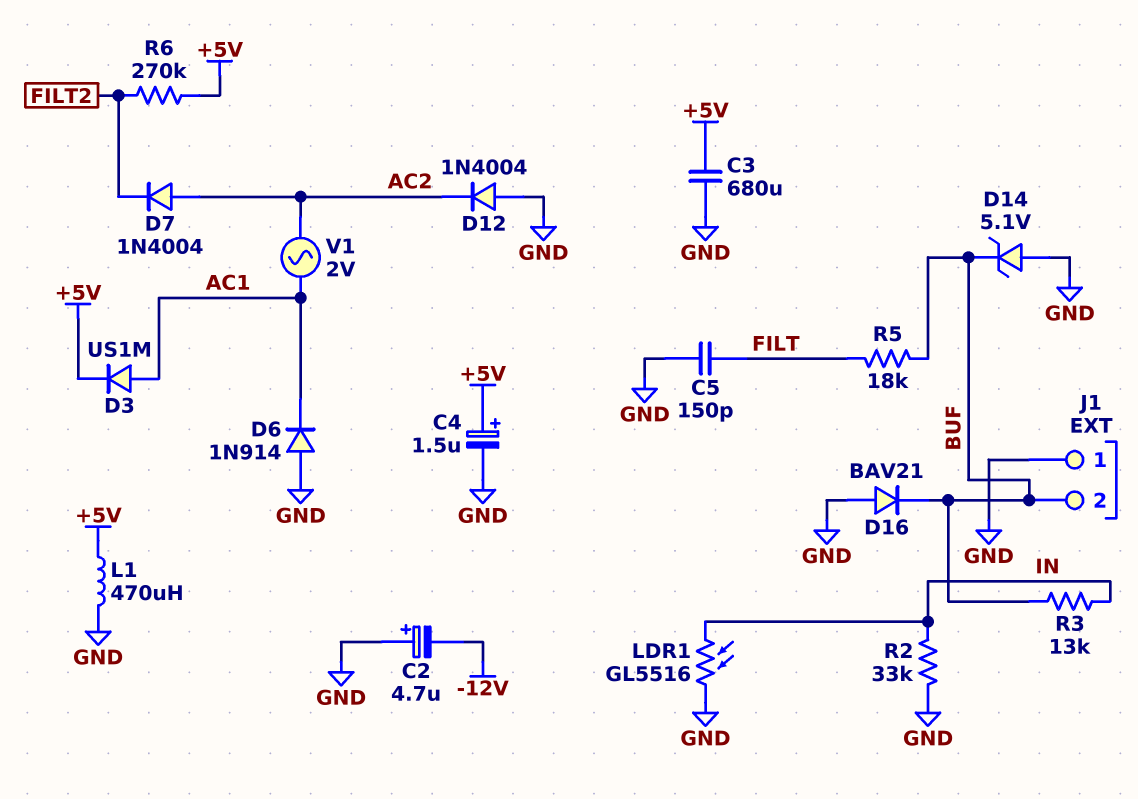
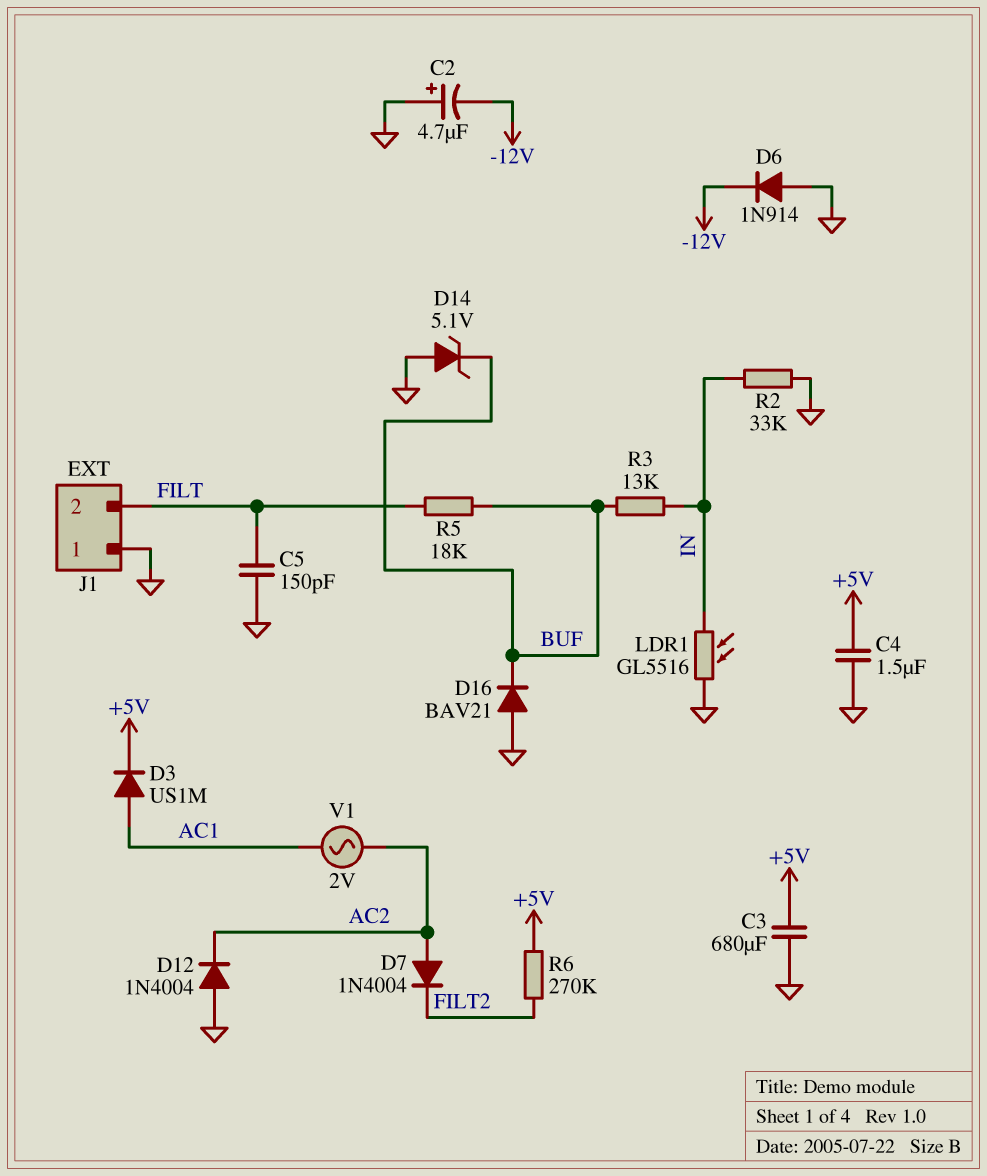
C4: 1.5uF (plus +5V, minus GND) -> 1.5uF (+5V, GND)
D6: diode 1N914 (A GND, K AC1) -> diode 1N914 (A GND, K -12V)
J1 pin 2: BUF -> FILT
L1: 470uH (+5V, GND) -> none

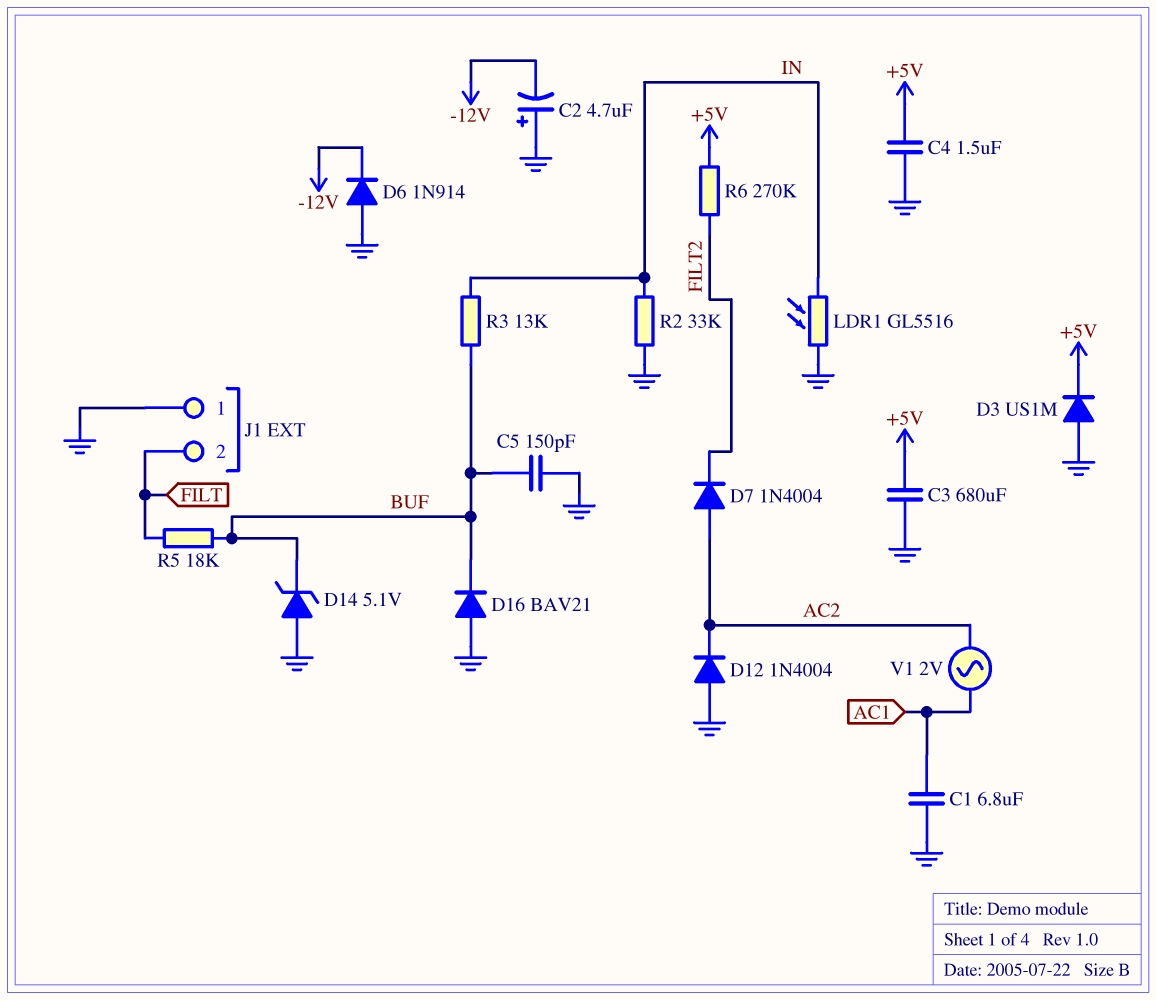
C1: none -> 6.8uF (AC1, GND)
C5: 150pF (FILT, GND) -> 150pF (BUF, GND)
D3: diode US1M (A AC1, K +5V) -> diode US1M (A GND, K +5V)

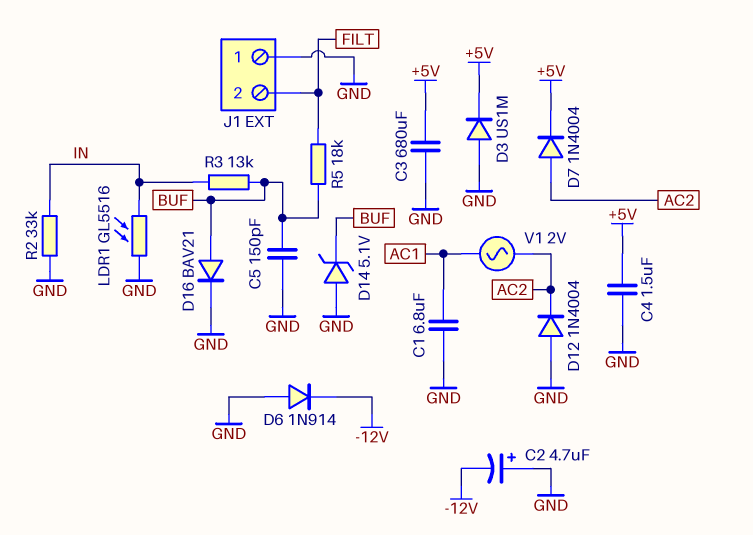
D7: diode 1N4004 (A AC2, K FILT2) -> diode 1N4004 (A AC2, K +5V)
D16: diode BAV21 (A GND, K BUF) -> diode BAV21 (A BUF, K GND)
R6: 270k (+5V, FILT2) -> none

